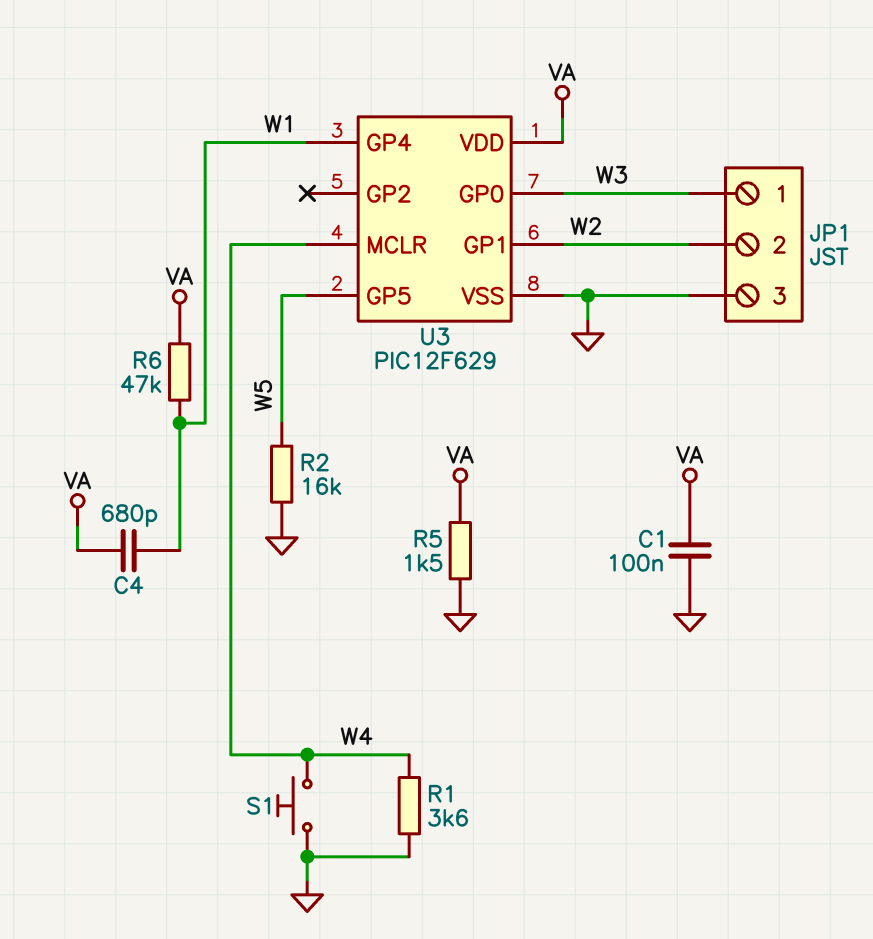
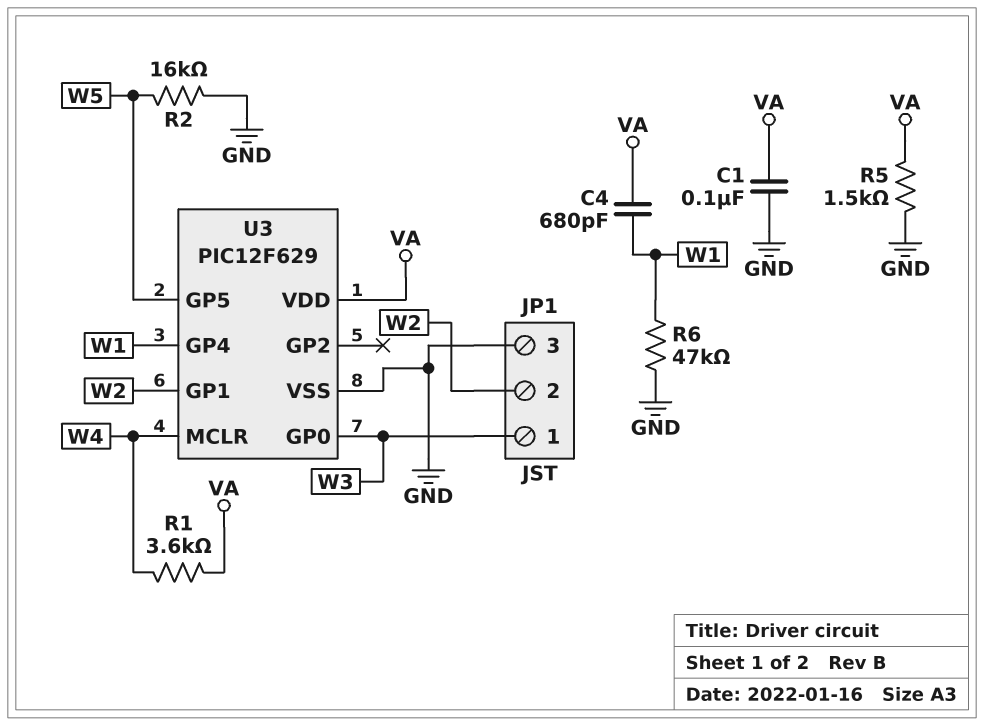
R1: 3.6k (GND, W4) -> 3.6k (VA, W4)
R6: 47k (VA, W1) -> 47k (GND, W1)
S1: button (GND, W4) -> none

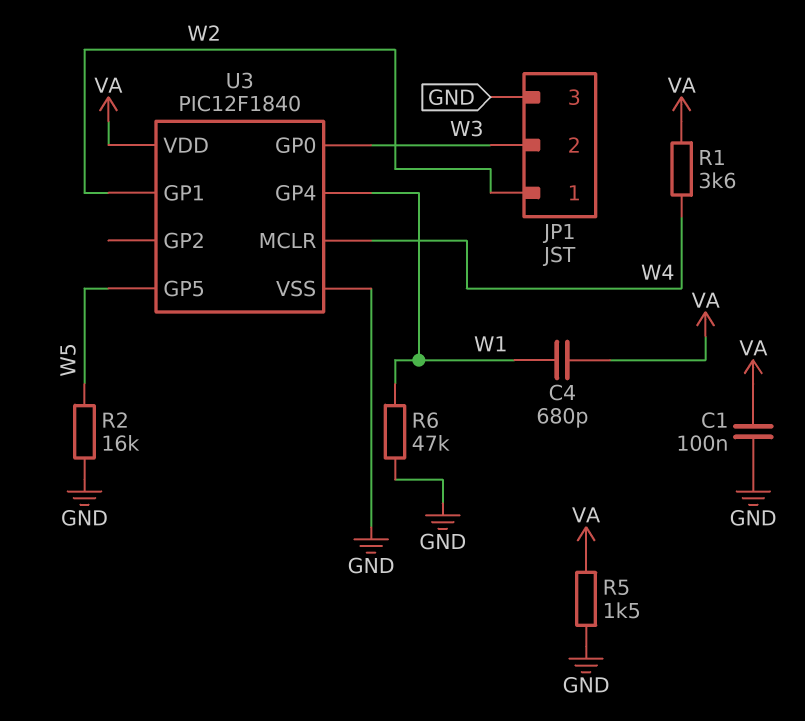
JP1 pin 1: W3 -> W2
JP1 pin 2: W2 -> W3
U3: PIC12F629 -> PIC12F1840

